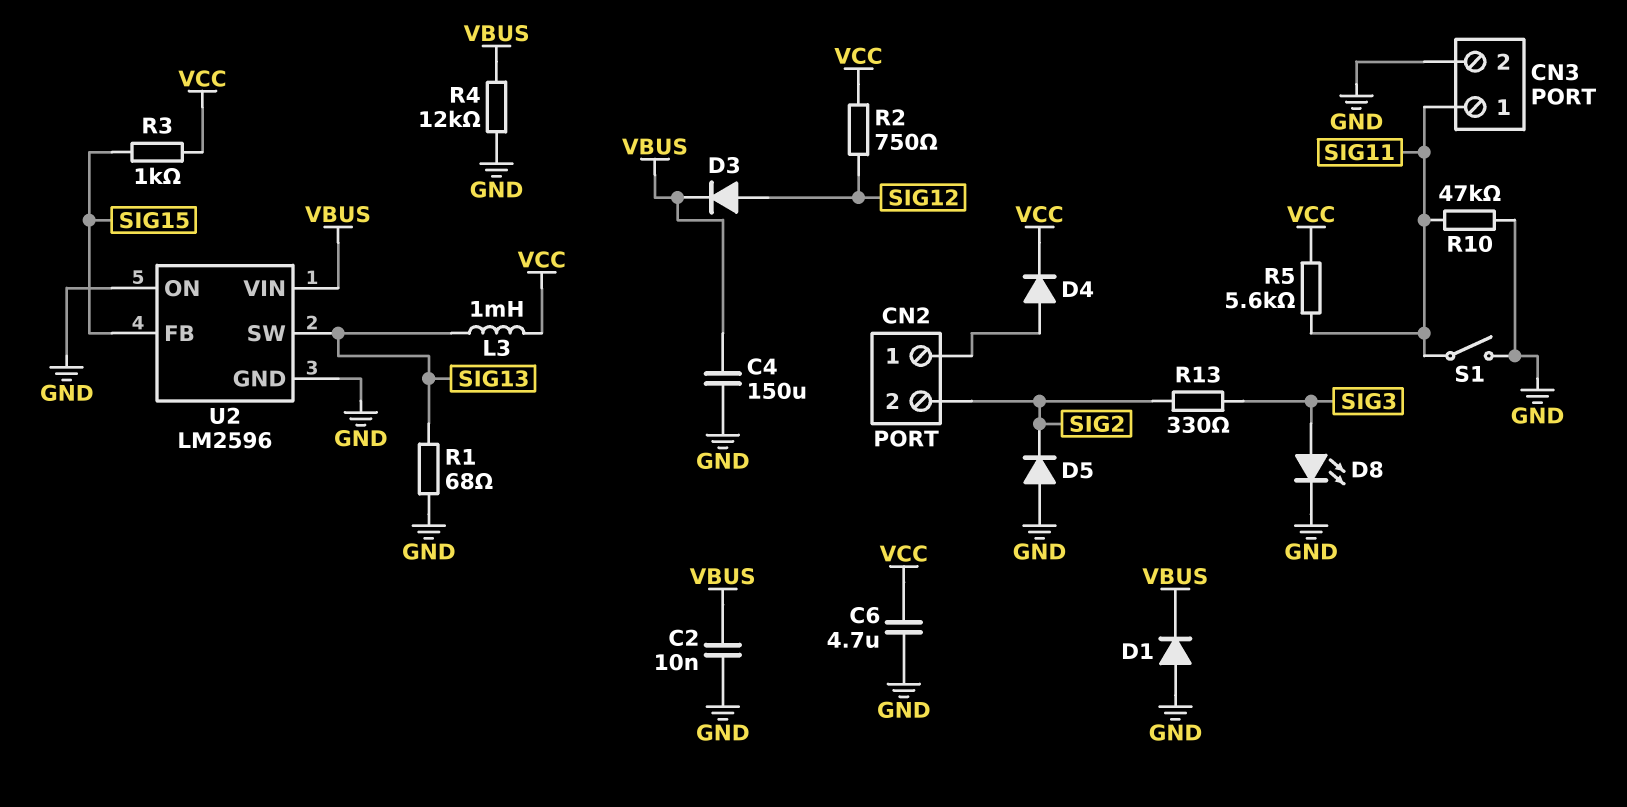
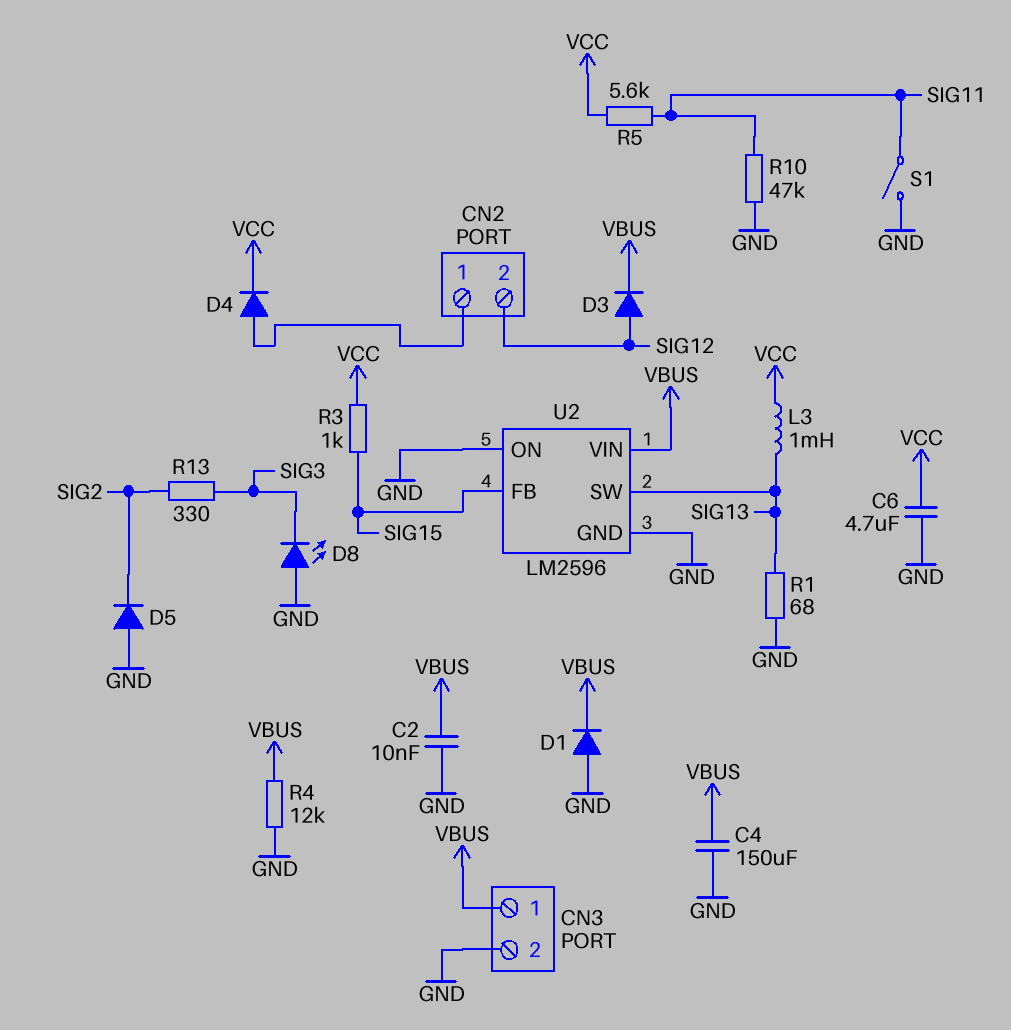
CN2 pin 2: SIG2 -> SIG12
CN3 pin 1: SIG11 -> VBUS
D8: LED (A SIG3, K GND) -> LED (A GND, K SIG3)
R2: 750 (SIG12, VCC) -> none

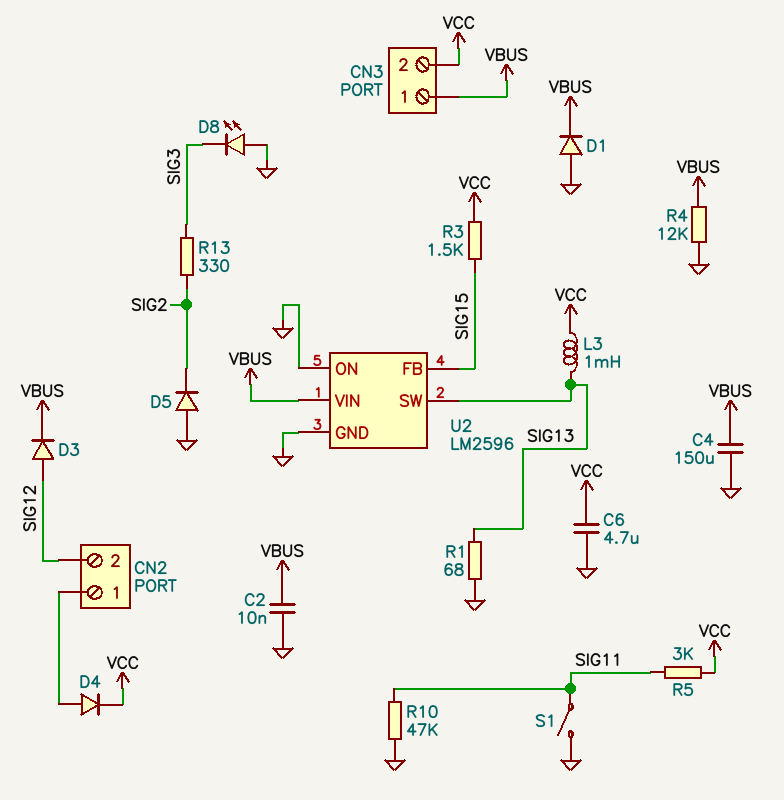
CN3 pin 2: GND -> VCC
R3: 1k (SIG15, VCC) -> 1.5k (SIG15, VCC)
R5: 5.6k (SIG11, VCC) -> 3k (SIG11, VCC)

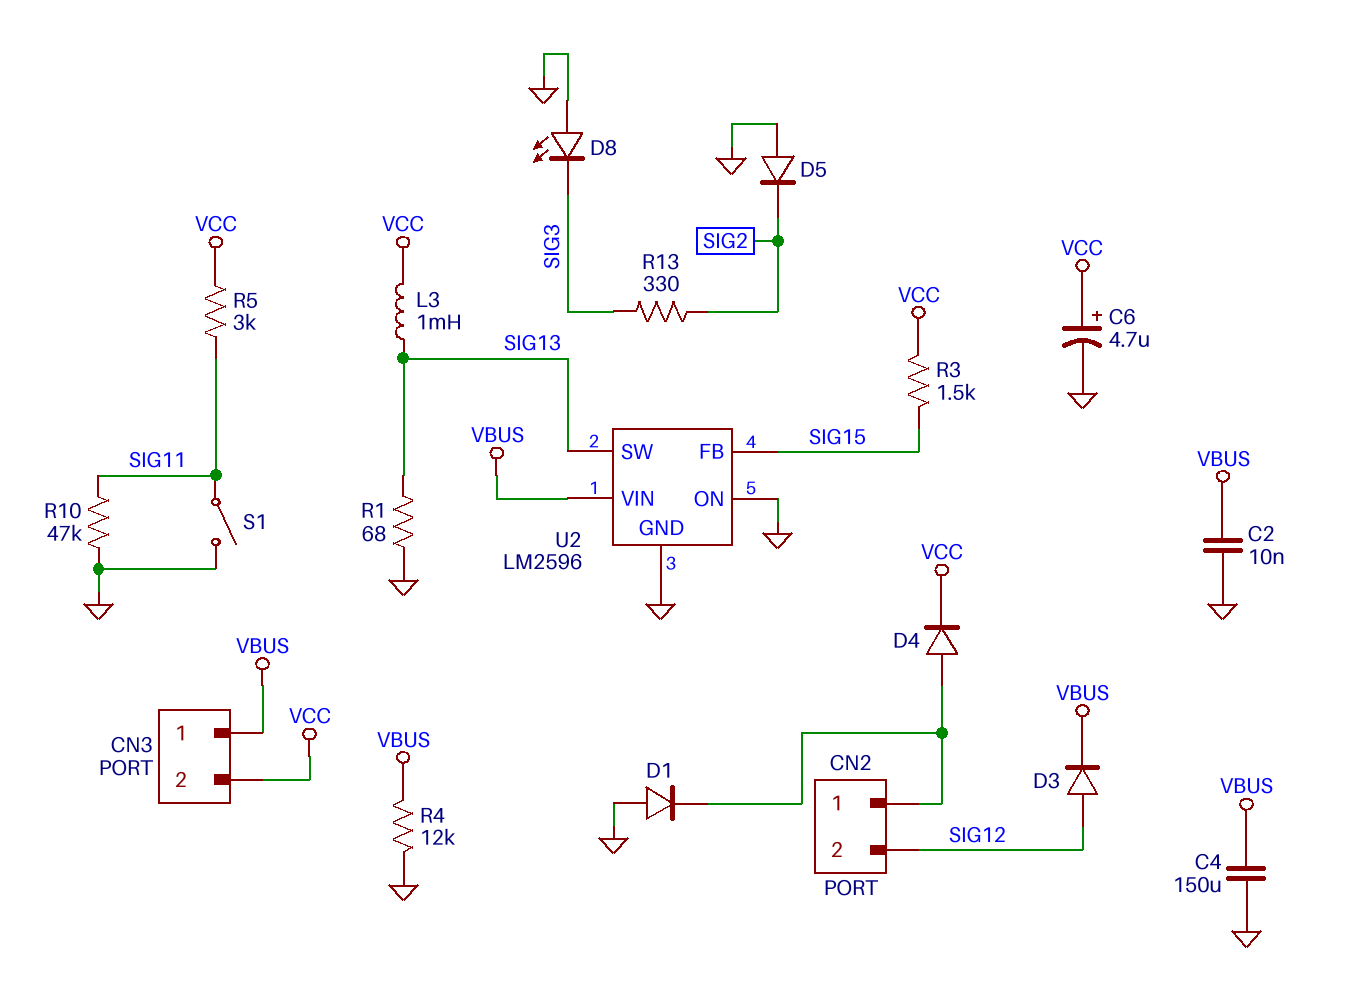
C6: 4.7uF (GND, VCC) -> 4.7uF (plus VCC, minus GND)
D1: diode (A GND, K VBUS) -> diode (A GND, K CN2/1)

